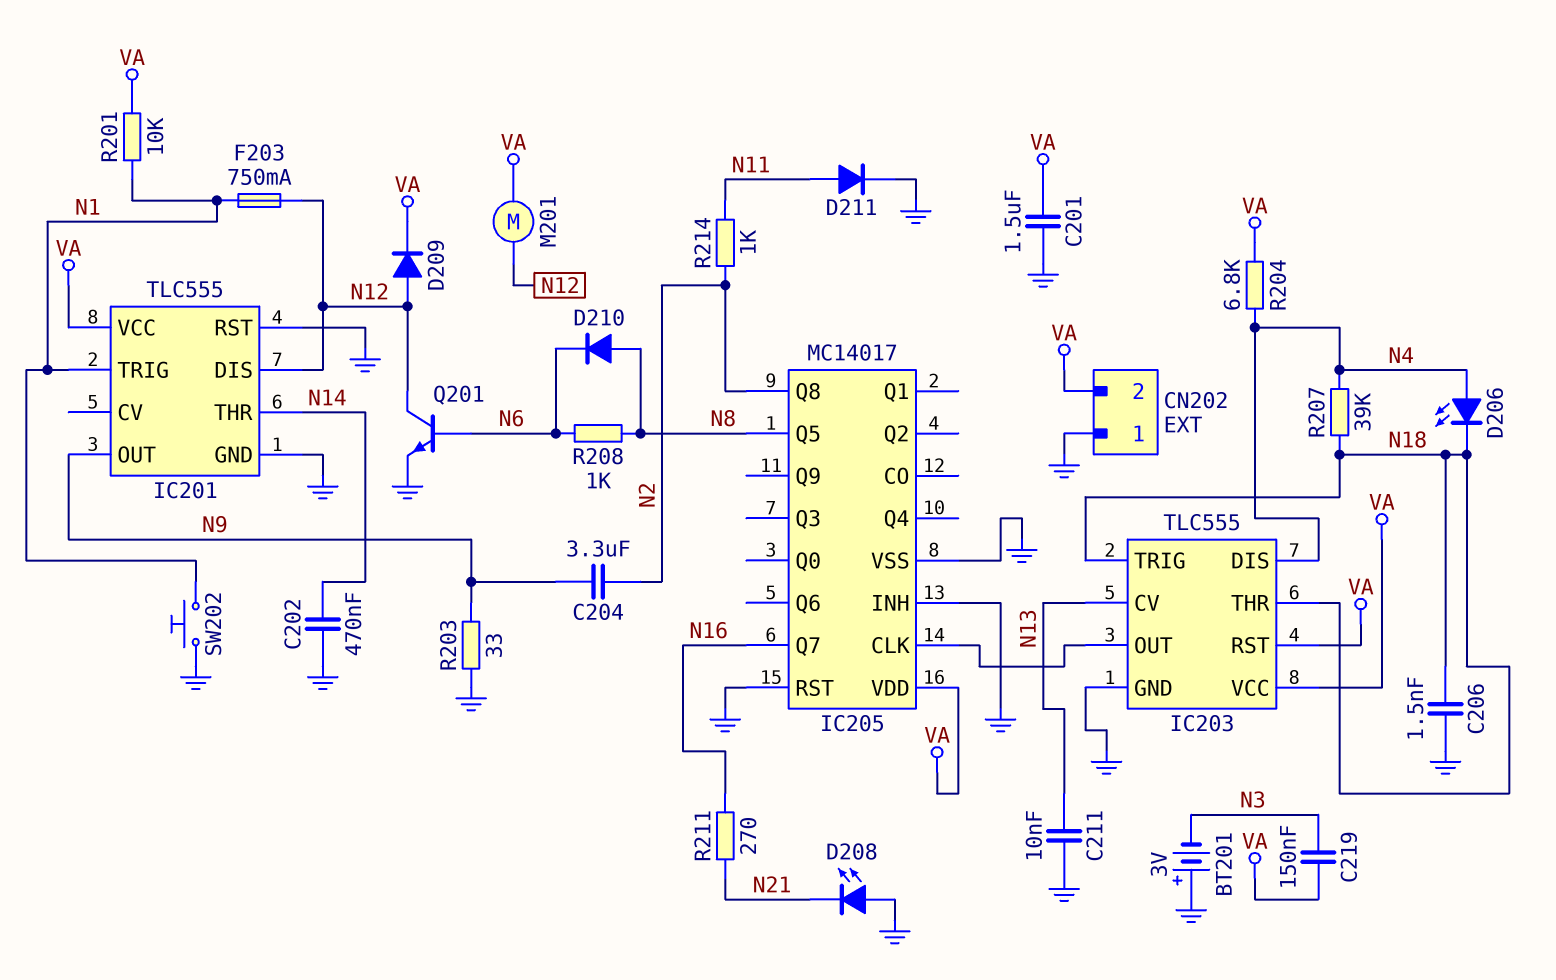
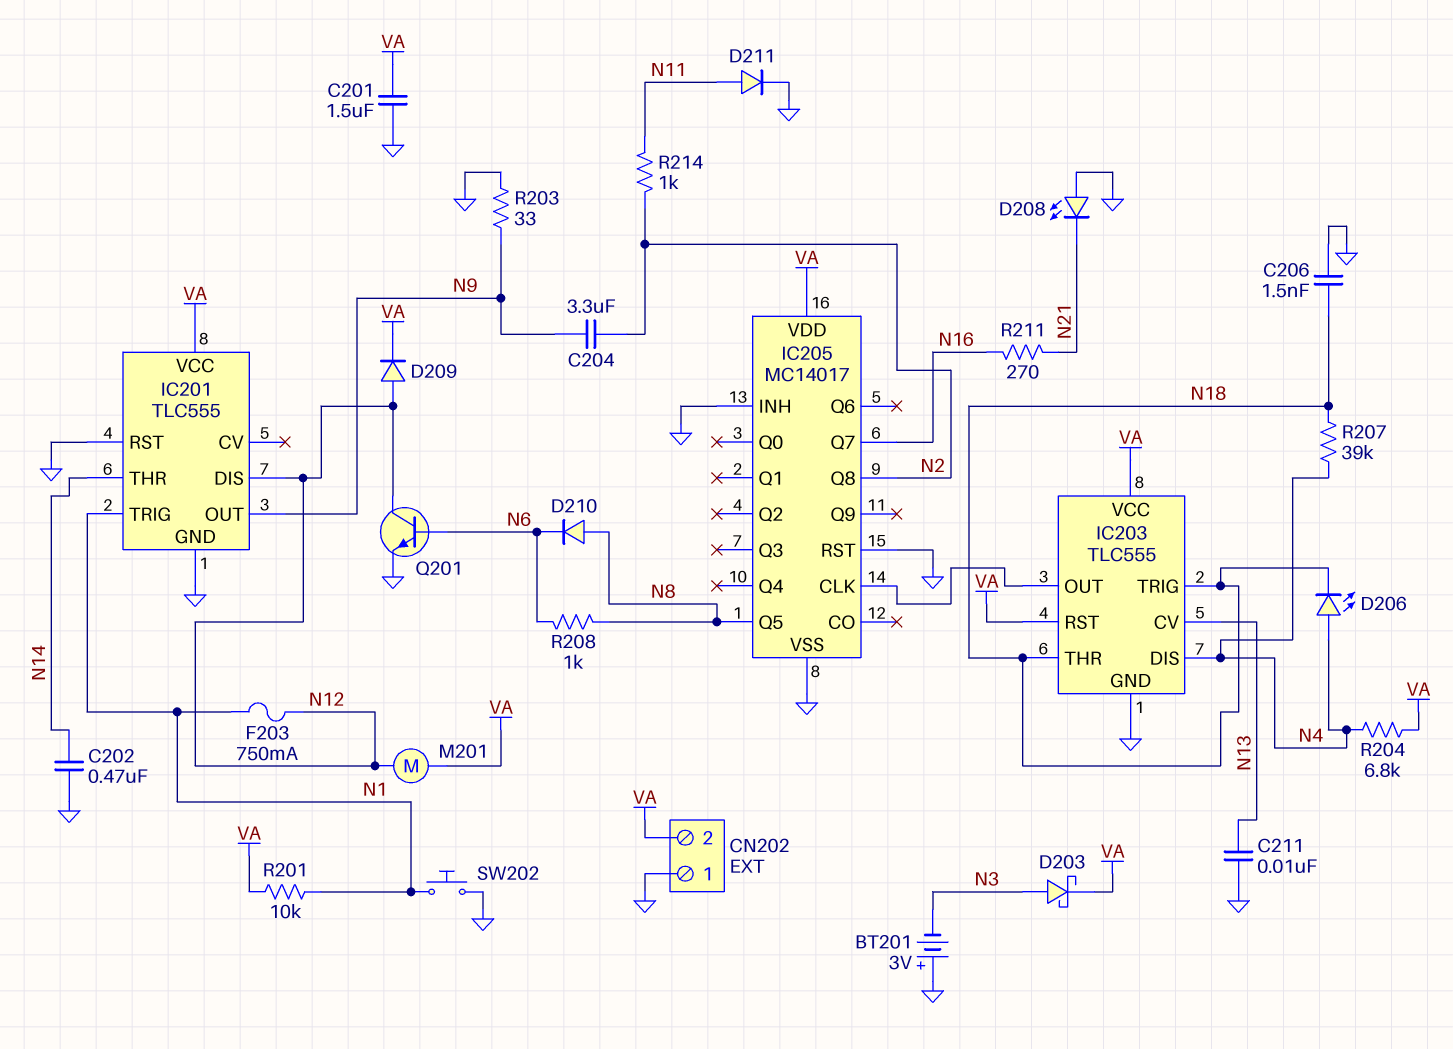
C219: 150nF (N3, VA) -> none
D203: none -> schottky (A N3, K VA)

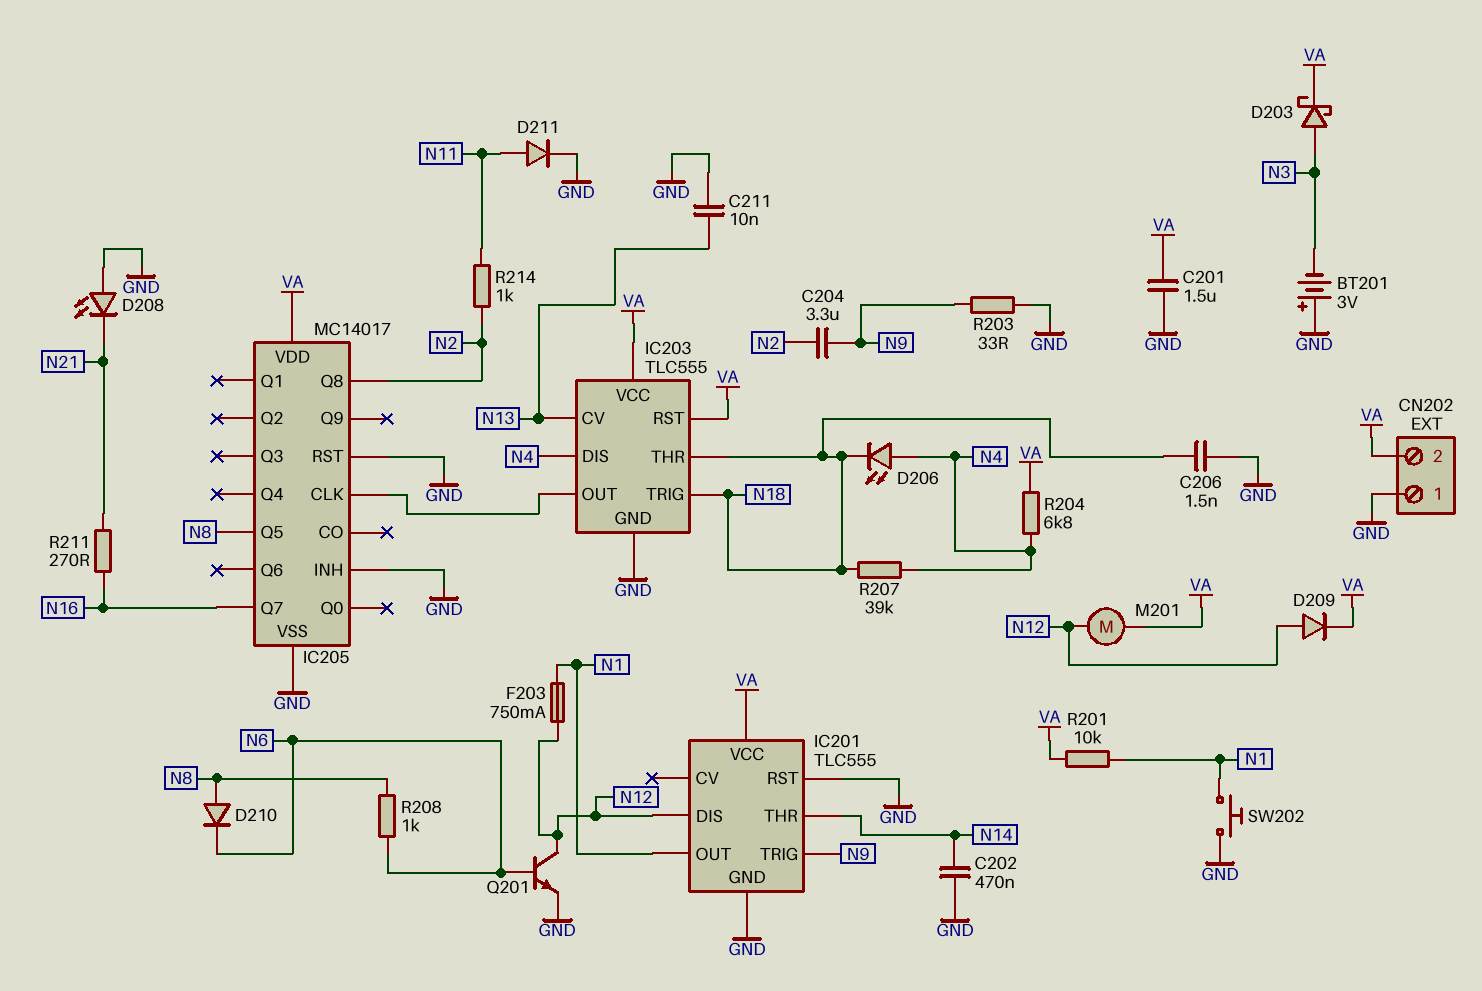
IC201 pin OUT: N9 -> N1
IC201 pin TRIG: N1 -> N9

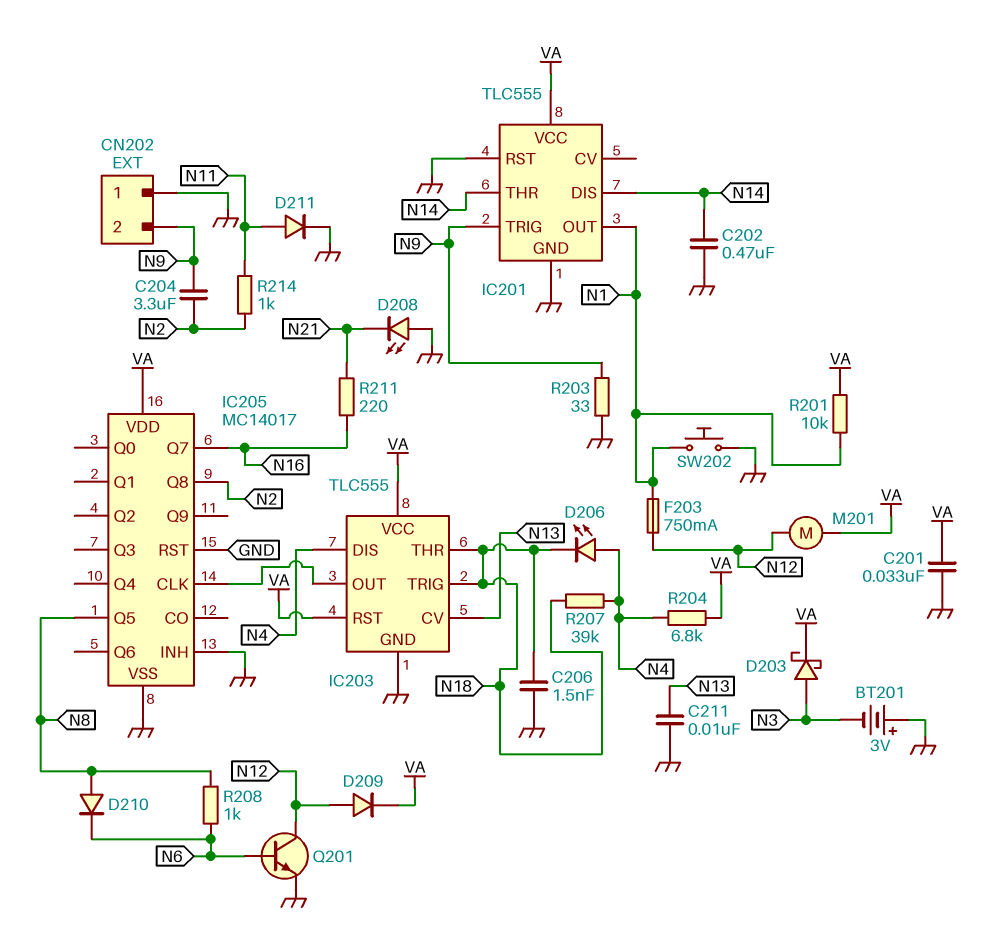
C201: 1.5uF (GND, VA) -> 33nF (GND, VA)
CN202 pin 2: VA -> N9
IC201 pin DIS: N12 -> N14
R211: 270 (N16, N21) -> 220 (N16, N21)

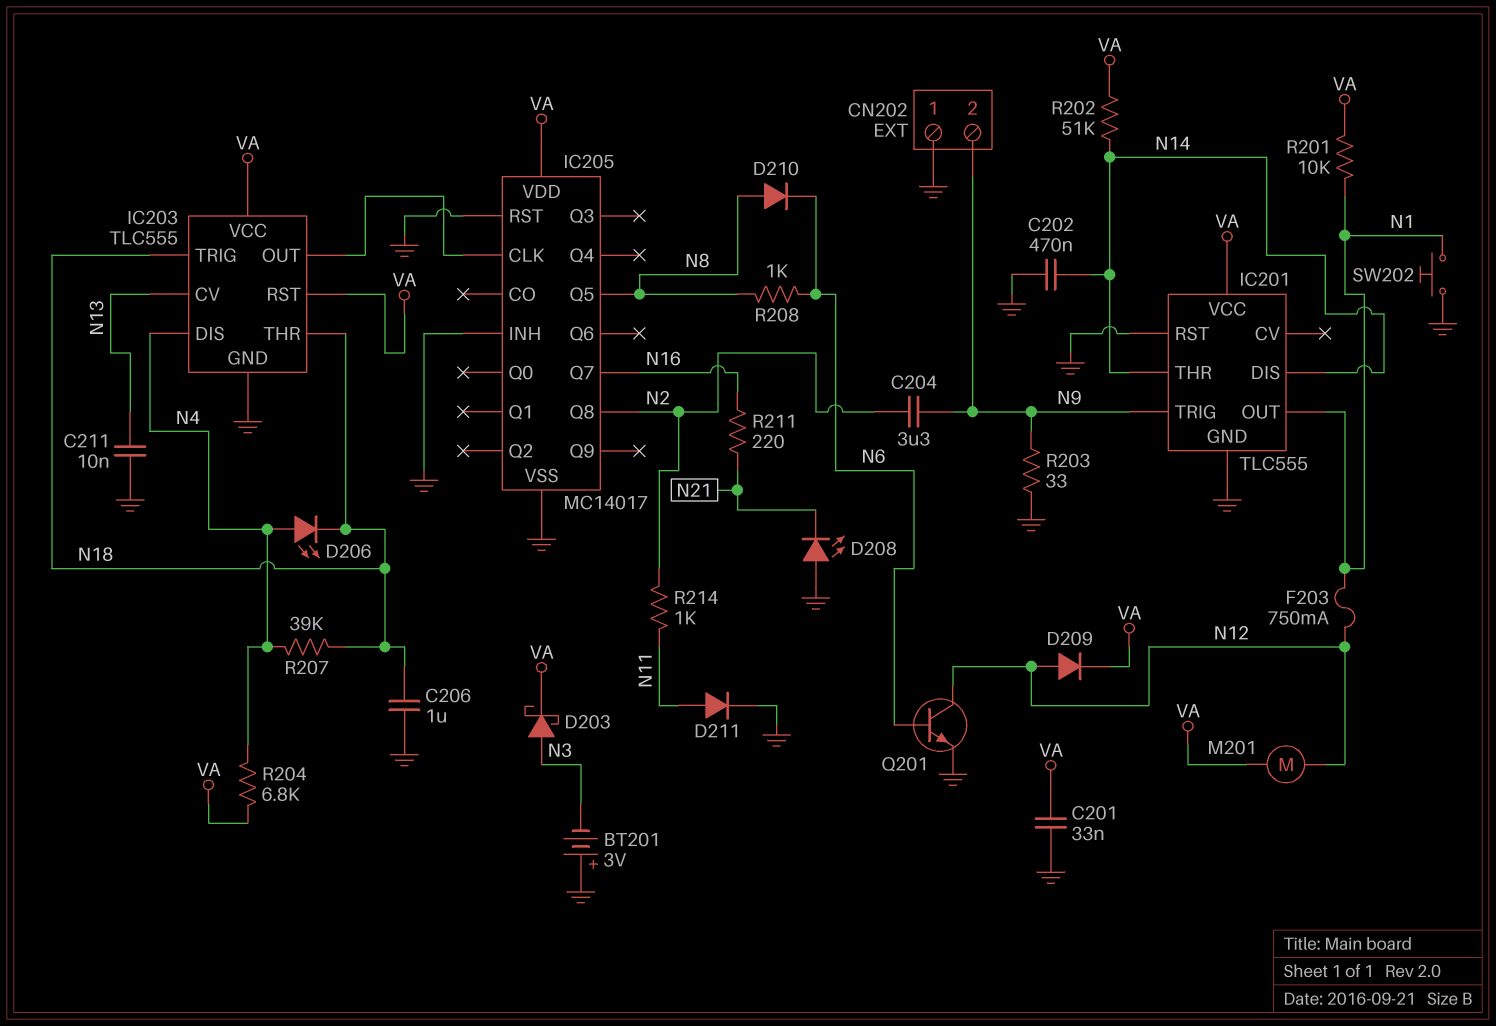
C206: 1.5nF (GND, N18) -> 1uF (GND, N18)
R202: none -> 51k (N14, VA)

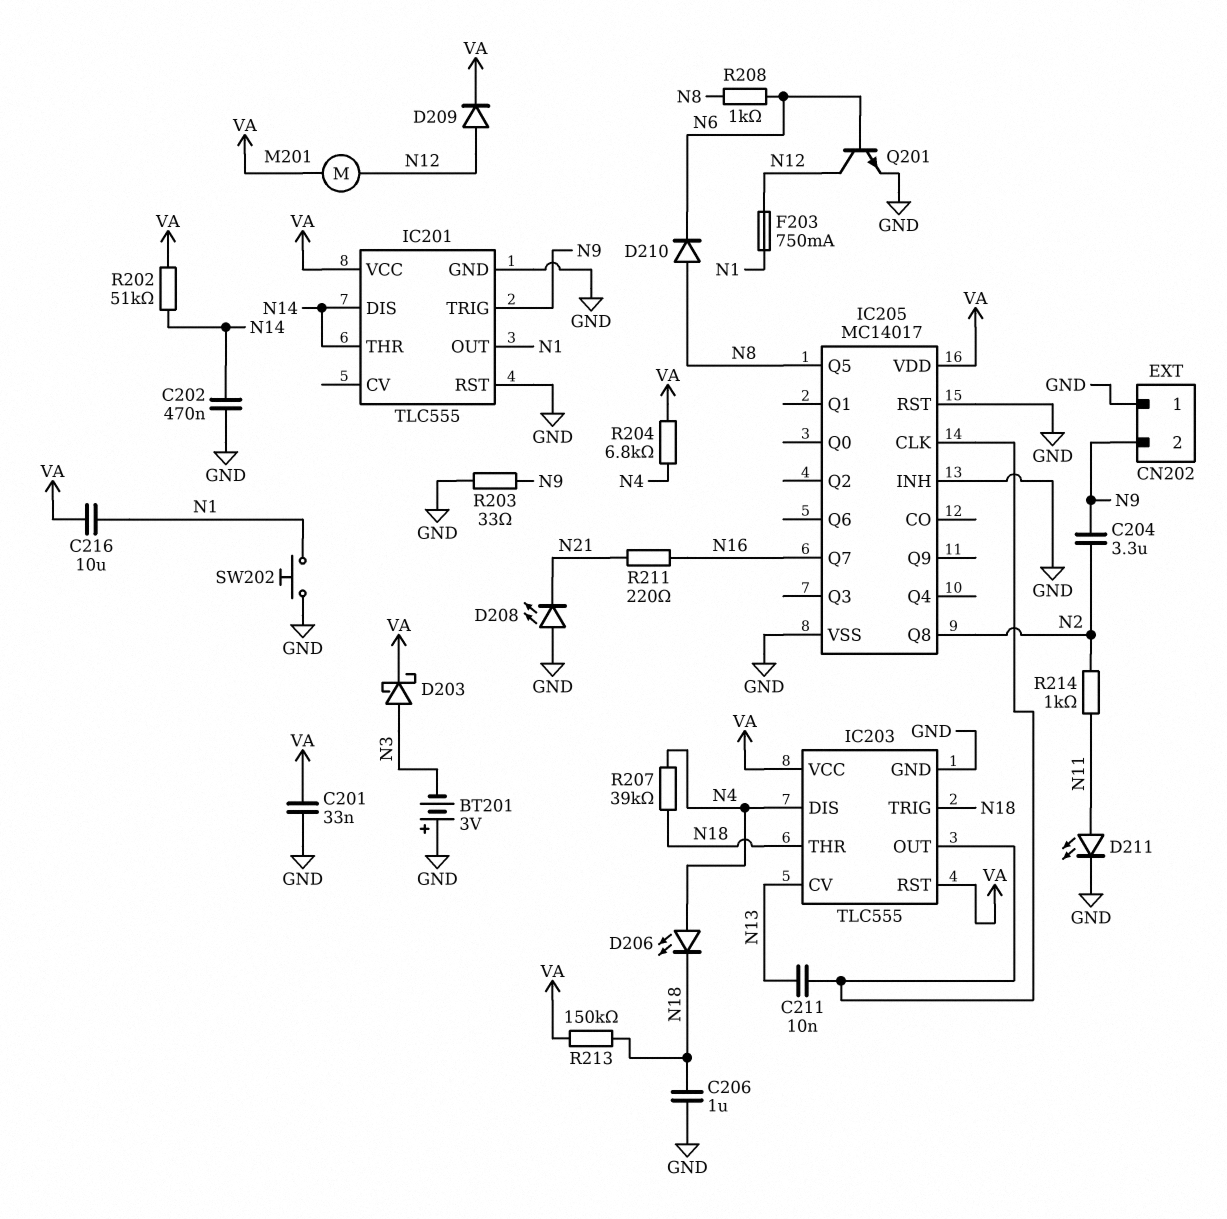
C211: 10nF (GND, N13) -> 10nF (IC203/OUT, N13)
C216: none -> 10uF (N1, VA)
D211: diode (A N11, K GND) -> LED (A N11, K GND)
R201: 10k (N1, VA) -> none
R213: none -> 150k (N18, VA)

